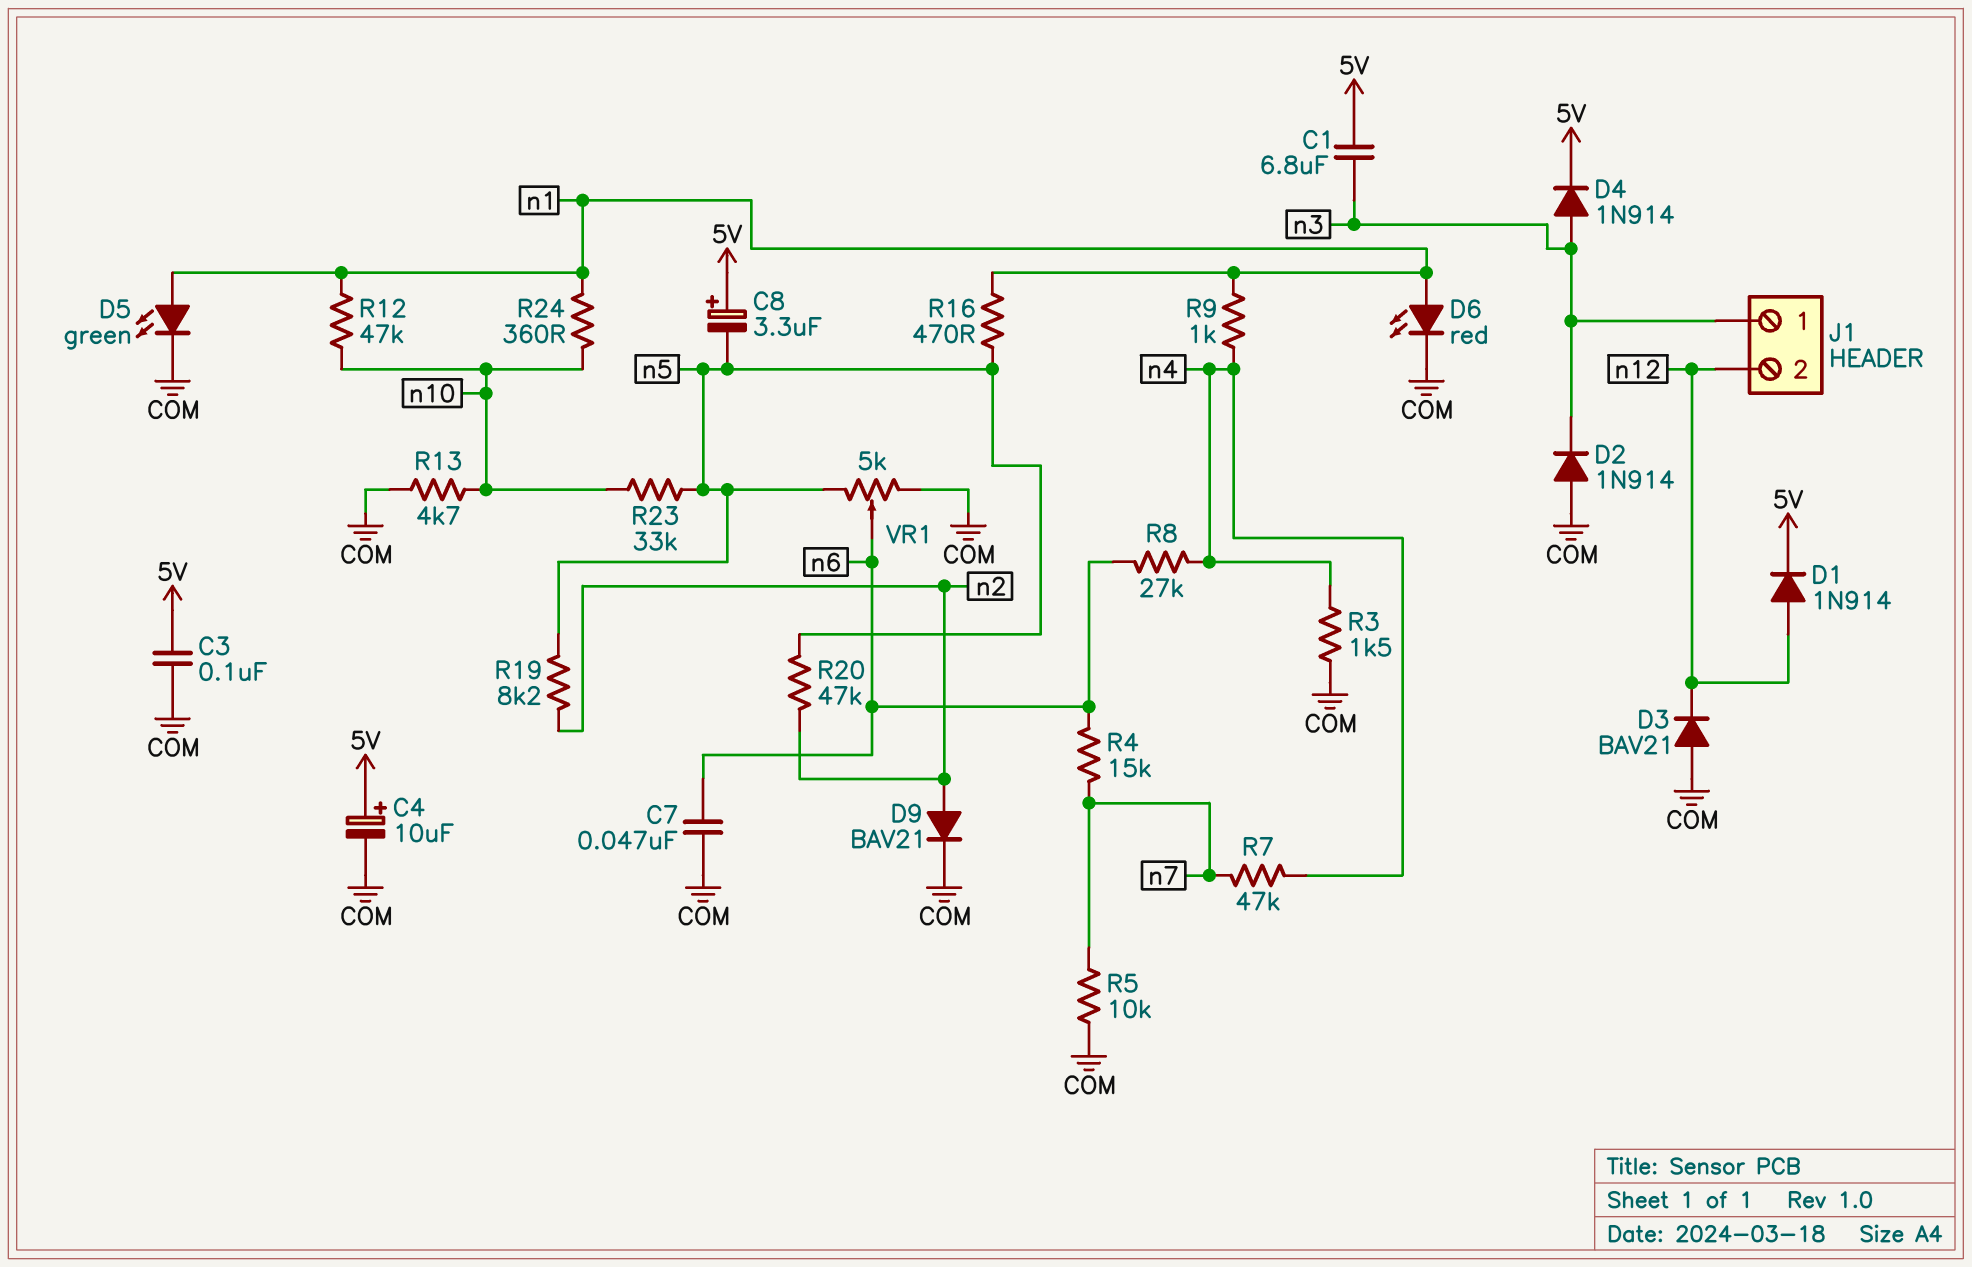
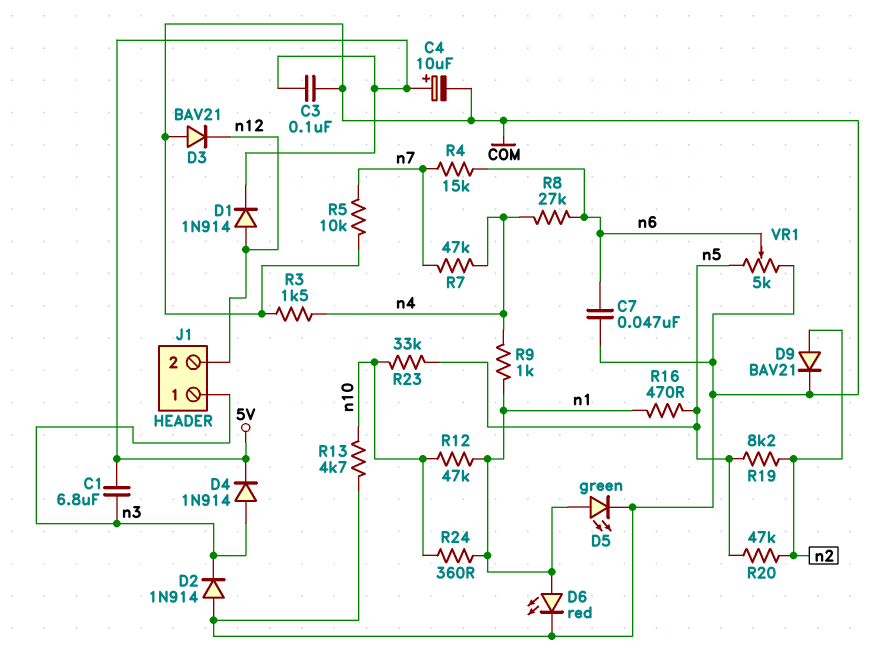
C8: 3.3uF (plus 5V, minus n5) -> none

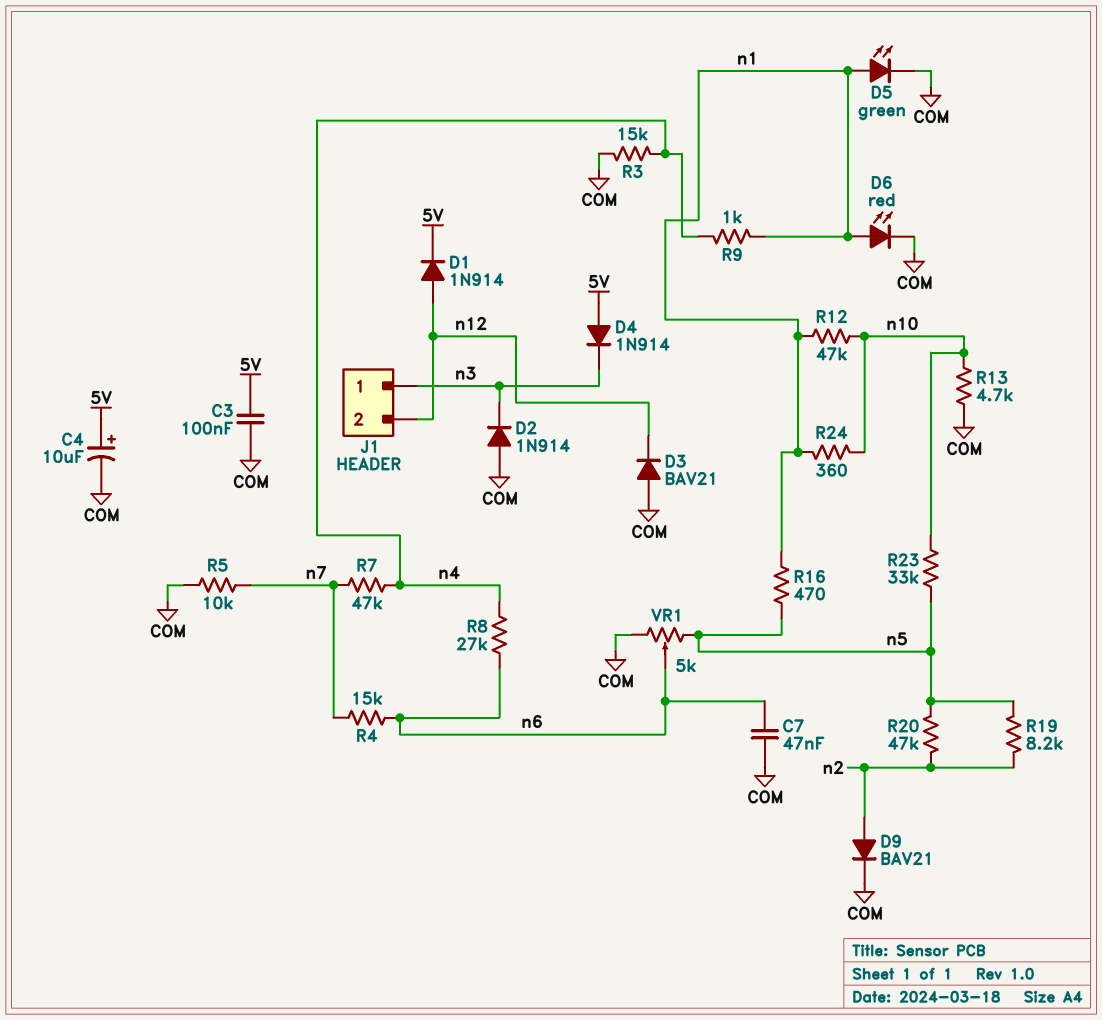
C1: 6.8uF (5V, n3) -> none
D4: diode 1N914 (A n3, K 5V) -> diode 1N914 (A 5V, K n3)
R3: 1.5k (COM, n4) -> 15k (COM, n4)

